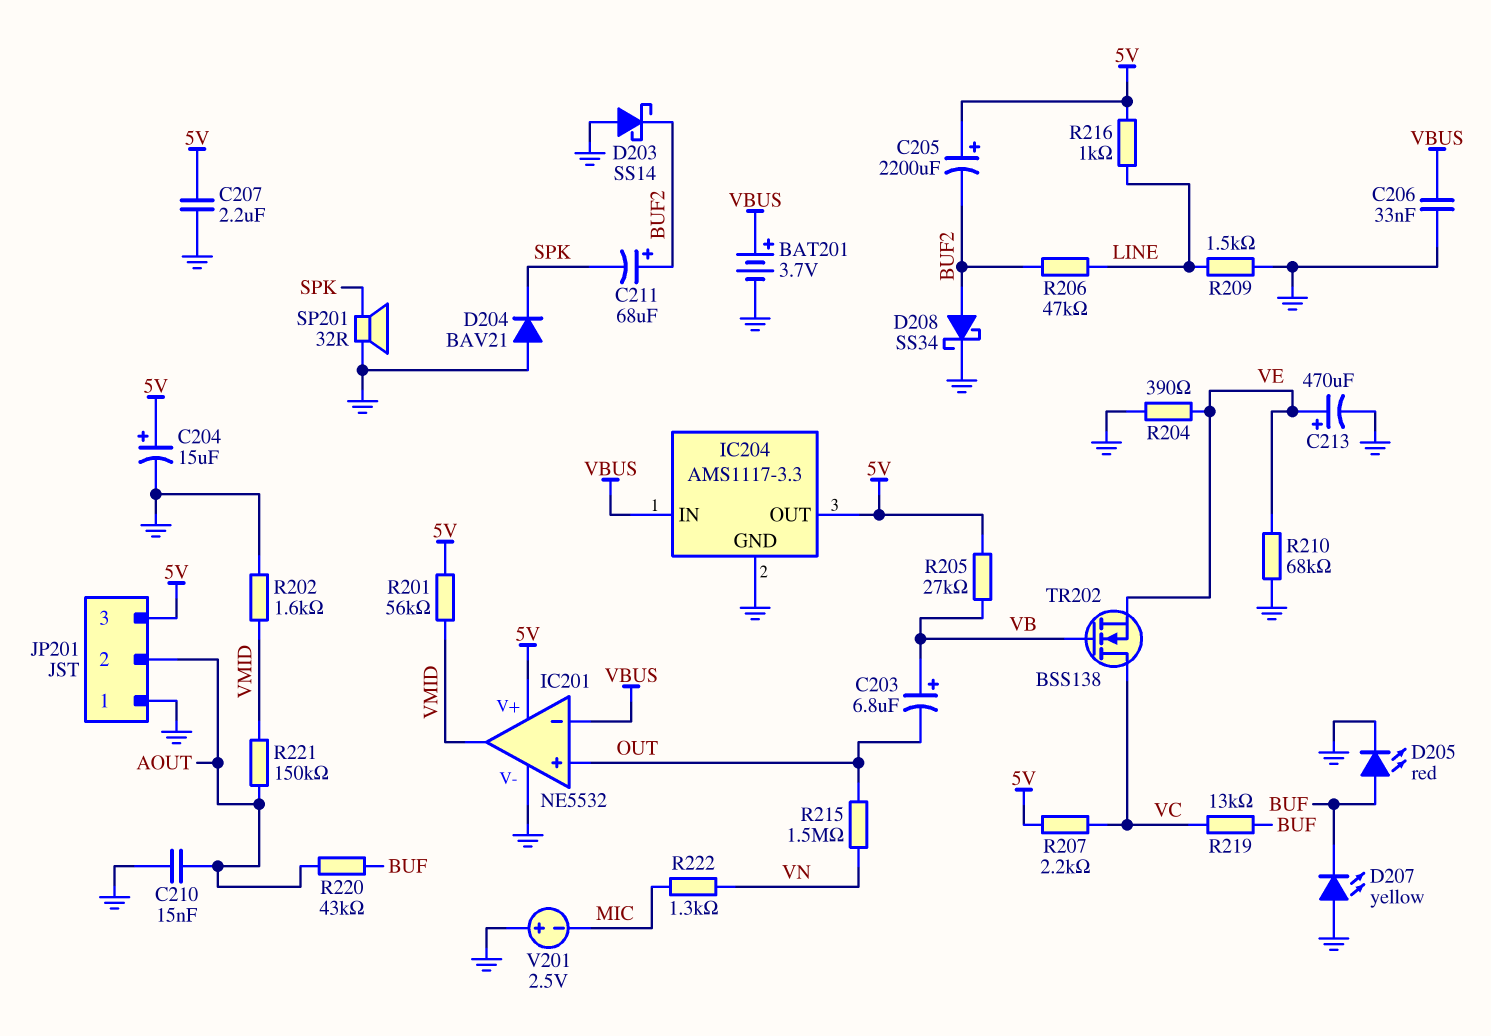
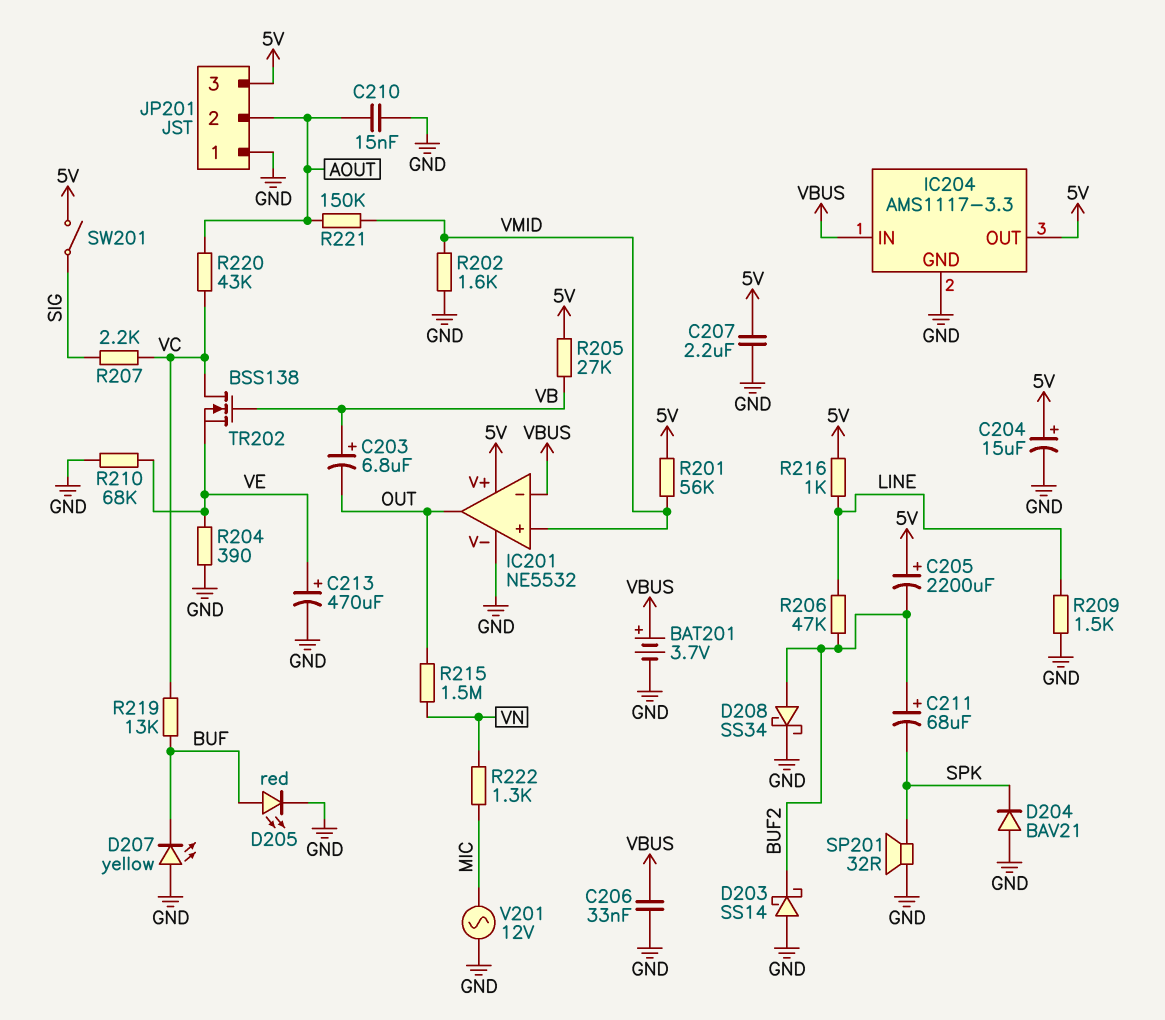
IC201 pin in+: OUT -> VMID
IC201 pin out: VMID -> OUT
R207: 2.2k (5V, VC) -> 2.2k (SIG, VC)
R220: 43k (AOUT, BUF) -> 43k (AOUT, VC)
SW201: none -> switch (5V, SIG)
V201: 2.5V (plus GND, minus MIC) -> AC 12V (GND, MIC)

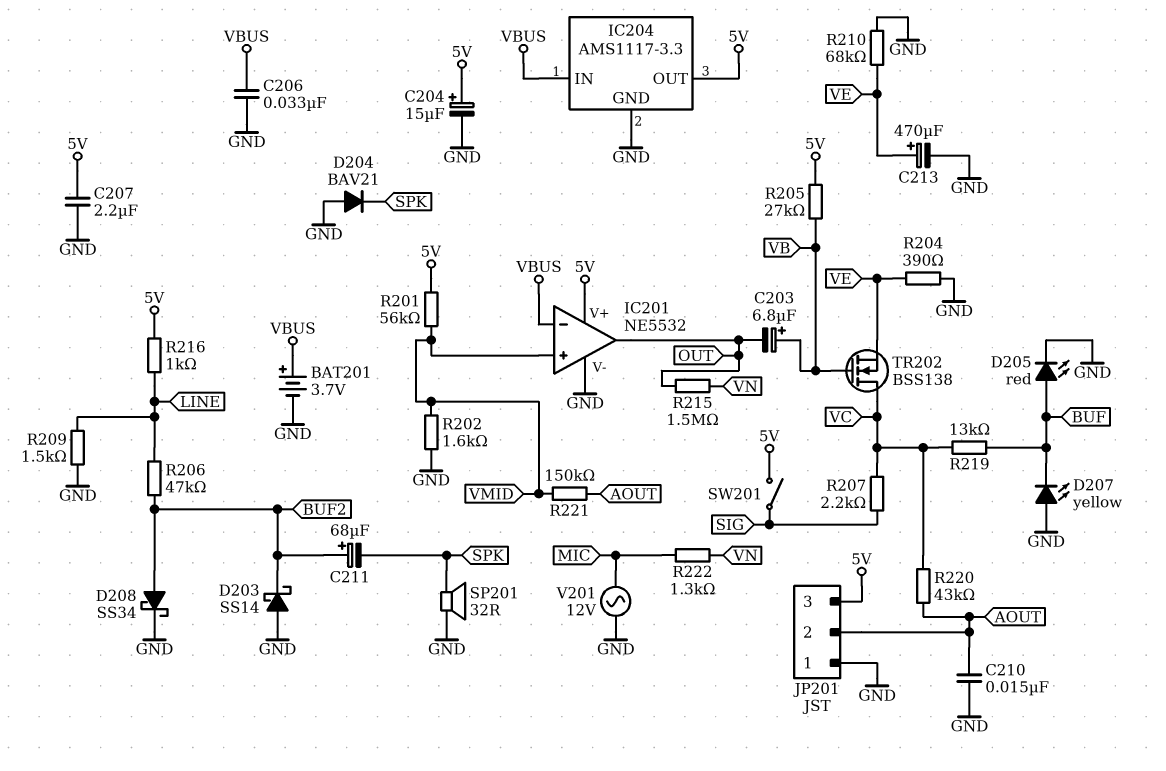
C205: 2200uF (plus 5V, minus BUF2) -> none

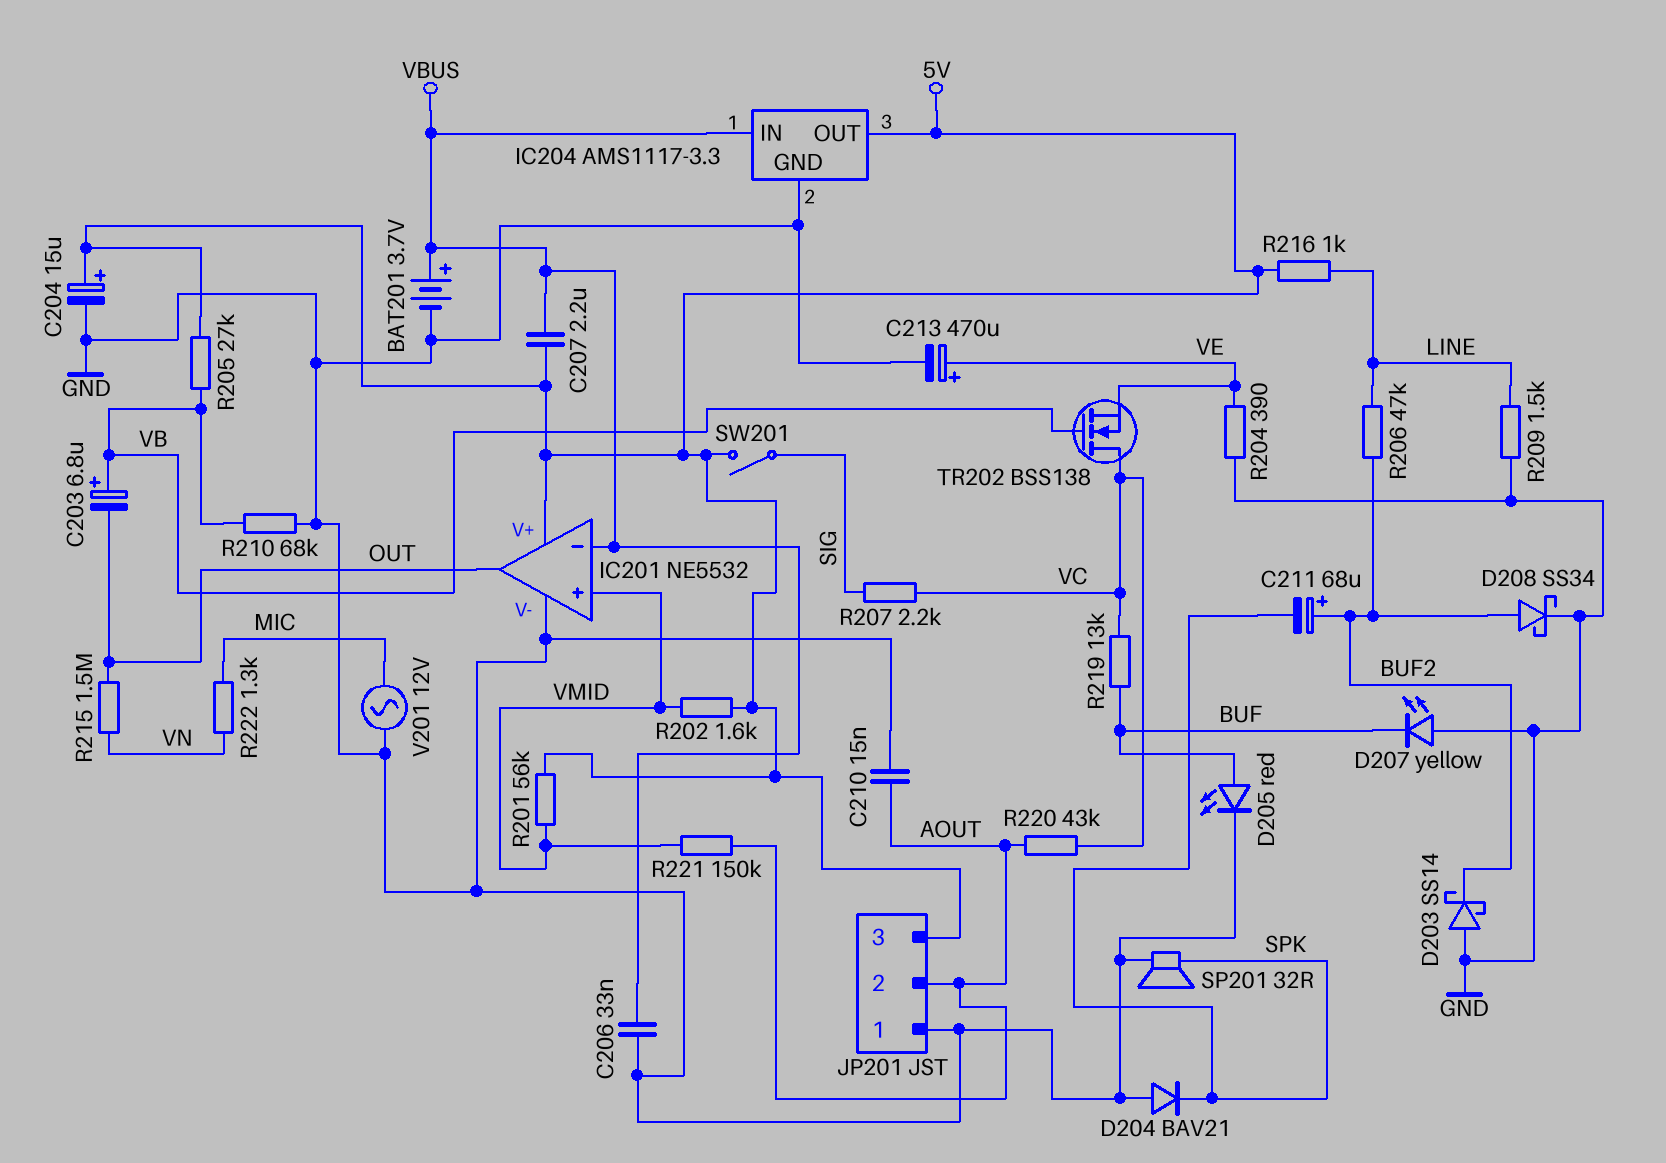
C207: 2.2uF (5V, GND) -> 2.2uF (5V, VBUS)
R202: 1.6k (GND, VMID) -> 1.6k (5V, VMID)
R210: 68k (GND, VE) -> 68k (GND, VB)

